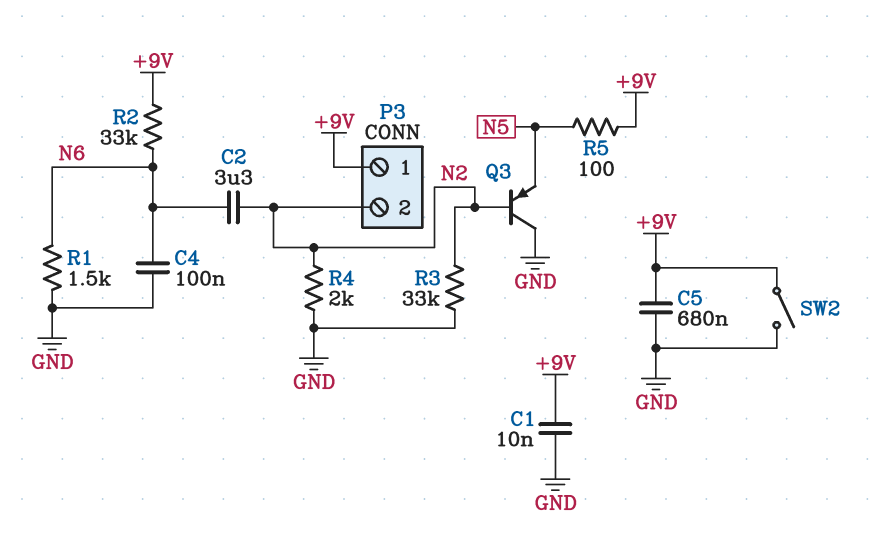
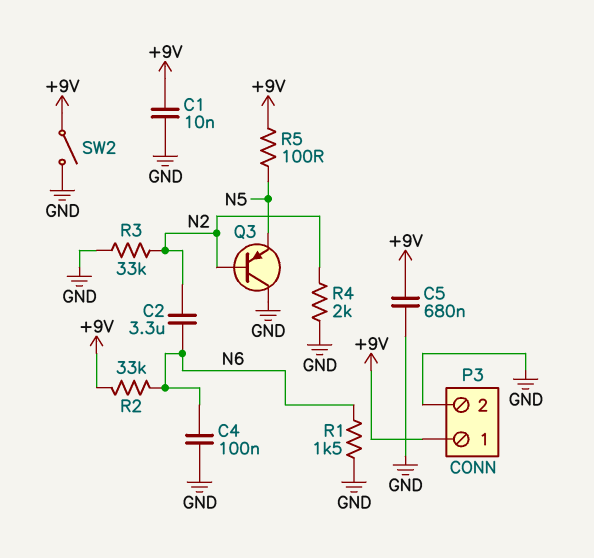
P3 pin 2: N2 -> GND

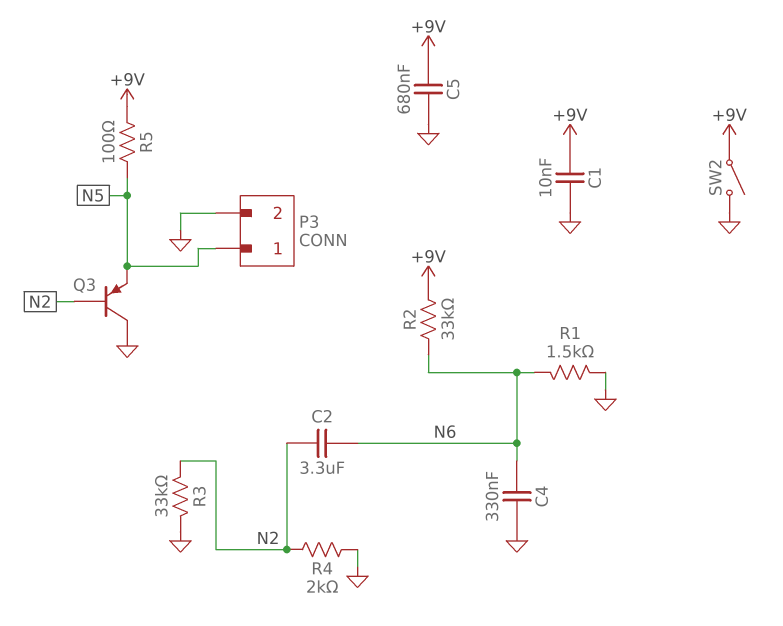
C4: 100nF (GND, N6) -> 330nF (GND, N6)
P3 pin 1: +9V -> N5

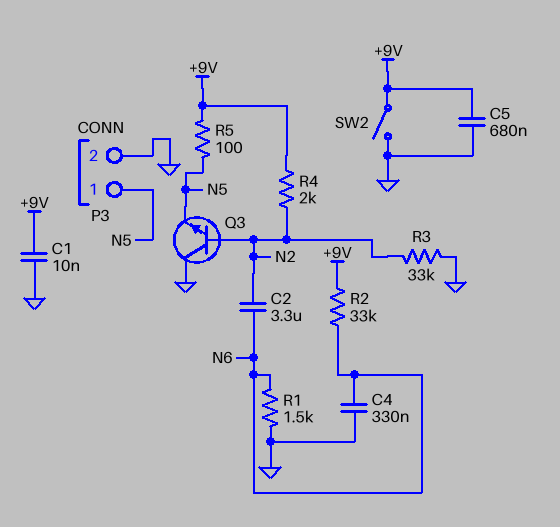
Q3: PNP (B N2, C GND, E N5) -> NPN (B N2, C GND, E N5)
R4: 2k (GND, N2) -> 2k (+9V, N2)

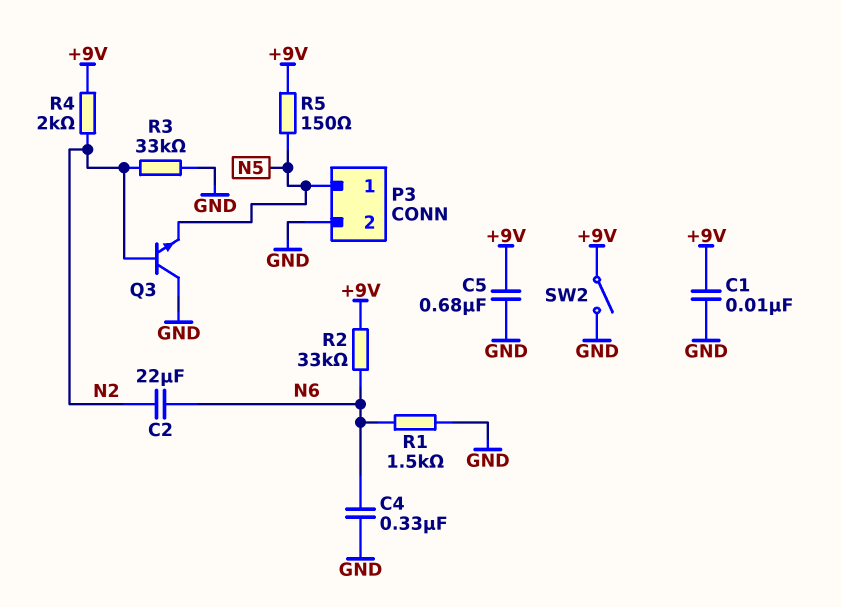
C2: 3.3uF (N2, N6) -> 22uF (N2, N6)
R5: 100 (+9V, N5) -> 150 (+9V, N5)

